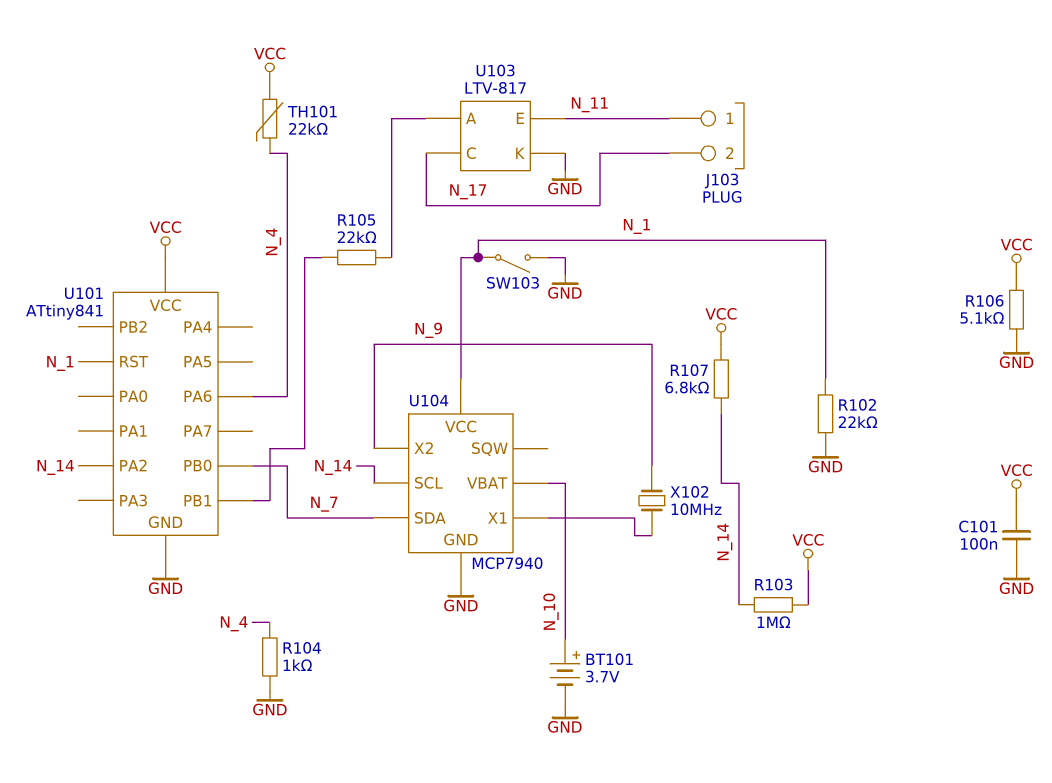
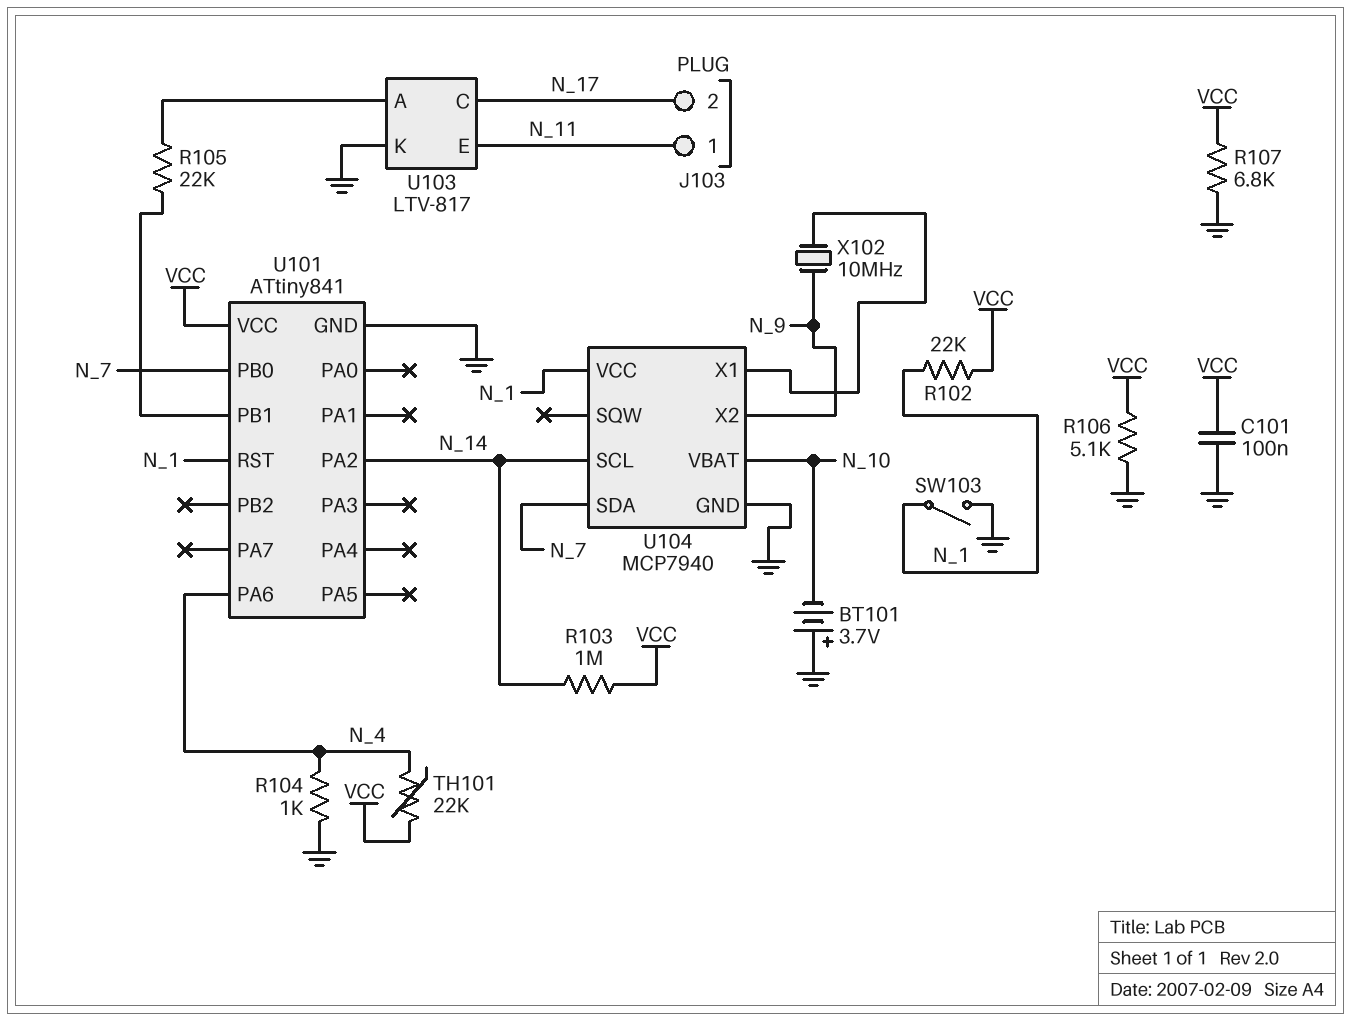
BT101: 3.7V (plus N_10, minus GND) -> 3.7V (plus GND, minus N_10)
R102: 22k (GND, N_1) -> 22k (N_1, VCC)
R107: 6.8k (N_14, VCC) -> 6.8k (GND, VCC)

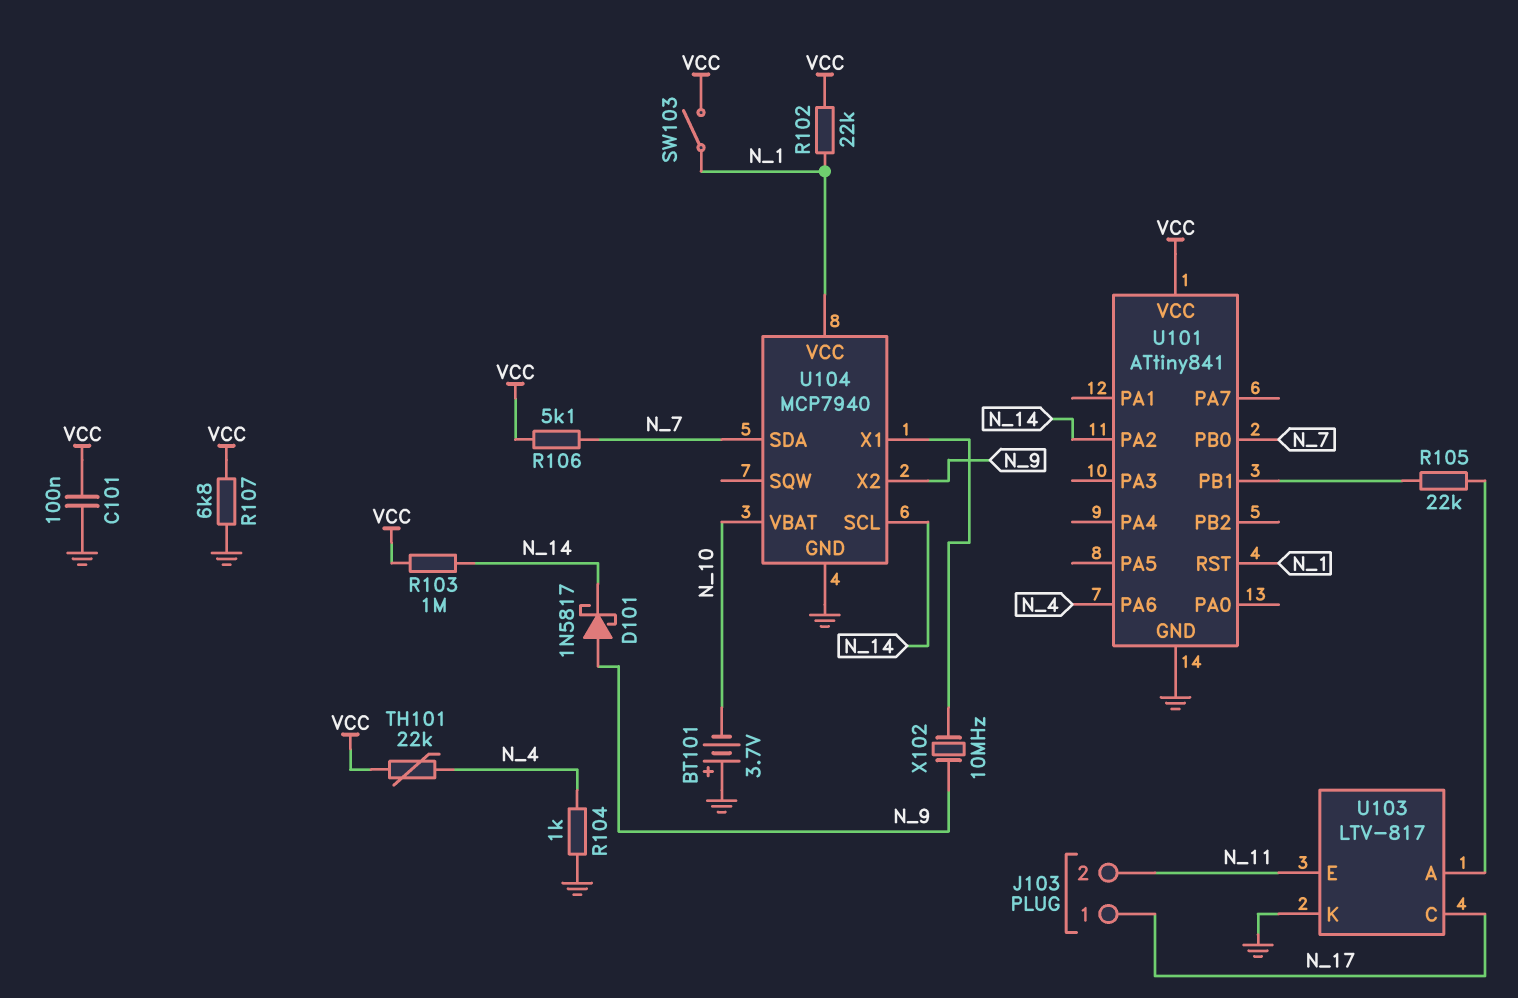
D101: none -> schottky 1N5817 (A N_9, K N_14)
J103 pin 1: N_11 -> N_17
J103 pin 2: N_17 -> N_11
R106: 5.1k (GND, VCC) -> 5.1k (N_7, VCC)
SW103: switch (GND, N_1) -> switch (N_1, VCC)

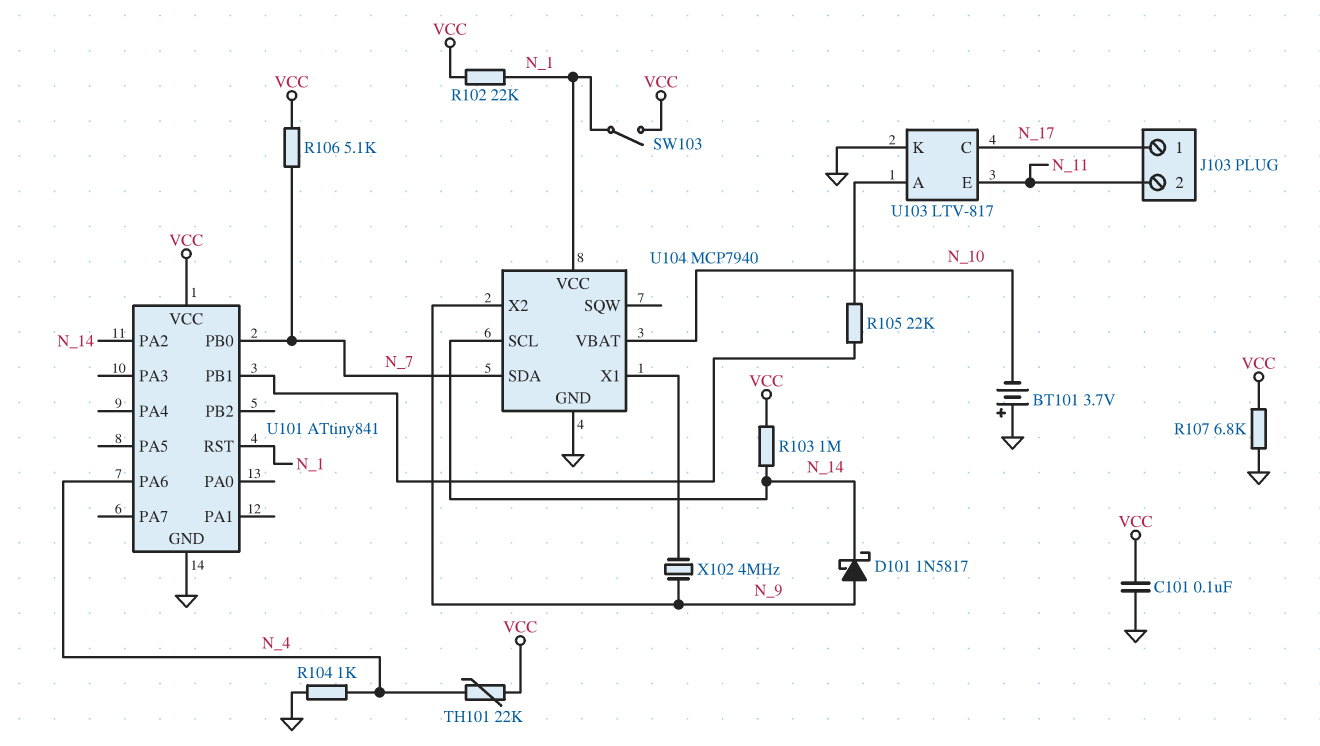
X102: 10MHz (N_9, U104/X1) -> 4MHz (N_9, U104/X1)

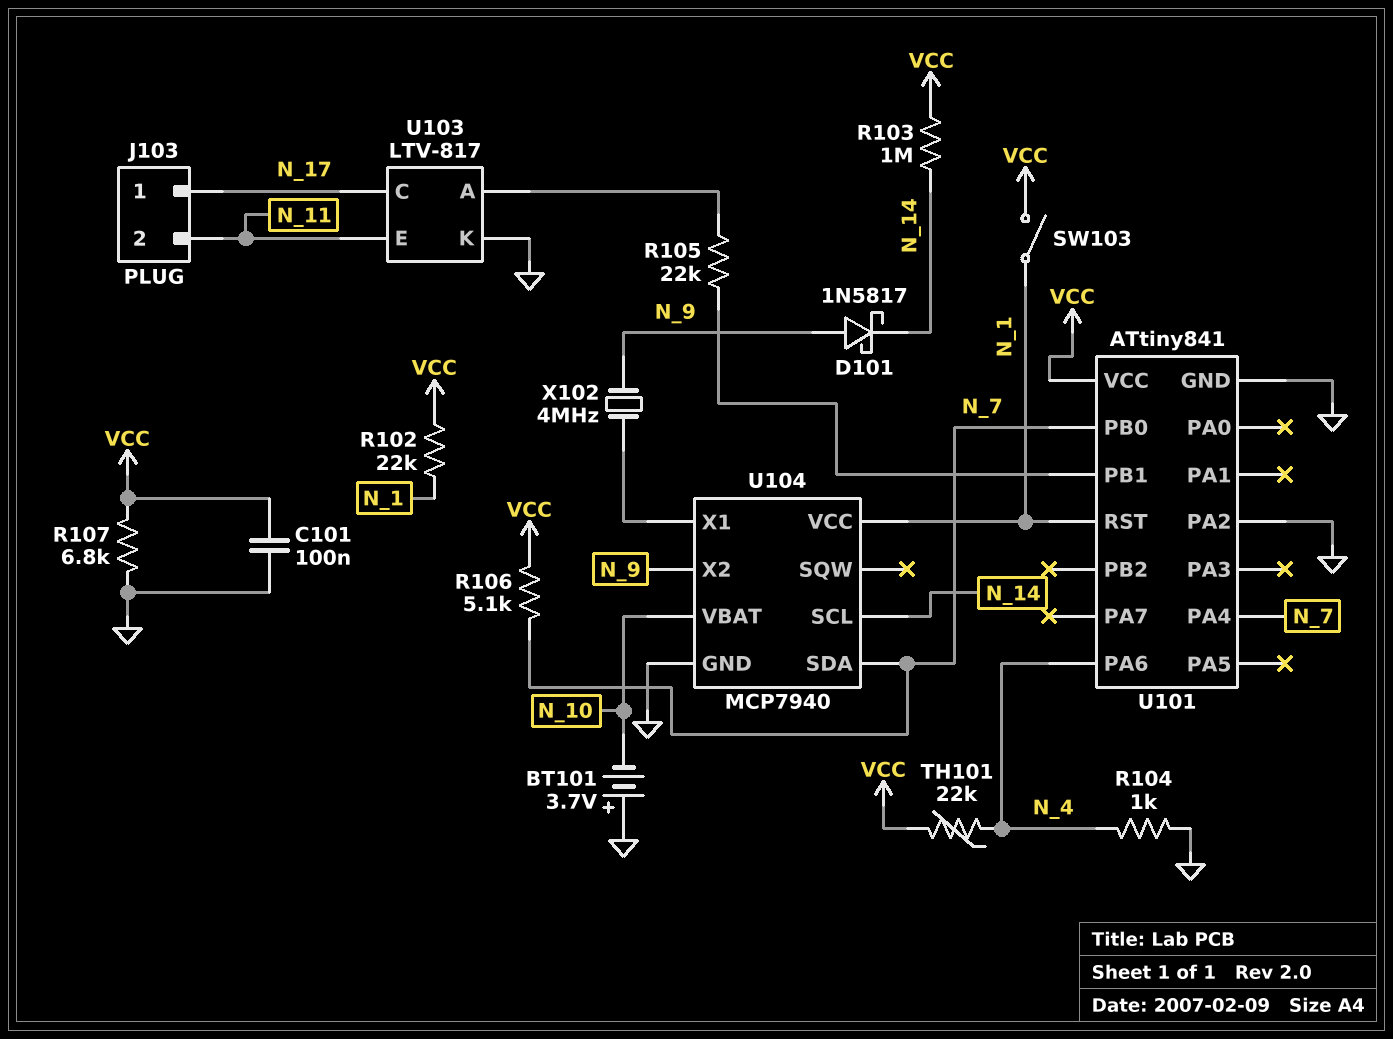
U101 pin PA2: N_14 -> GND
U101 pin PA4: none -> N_7

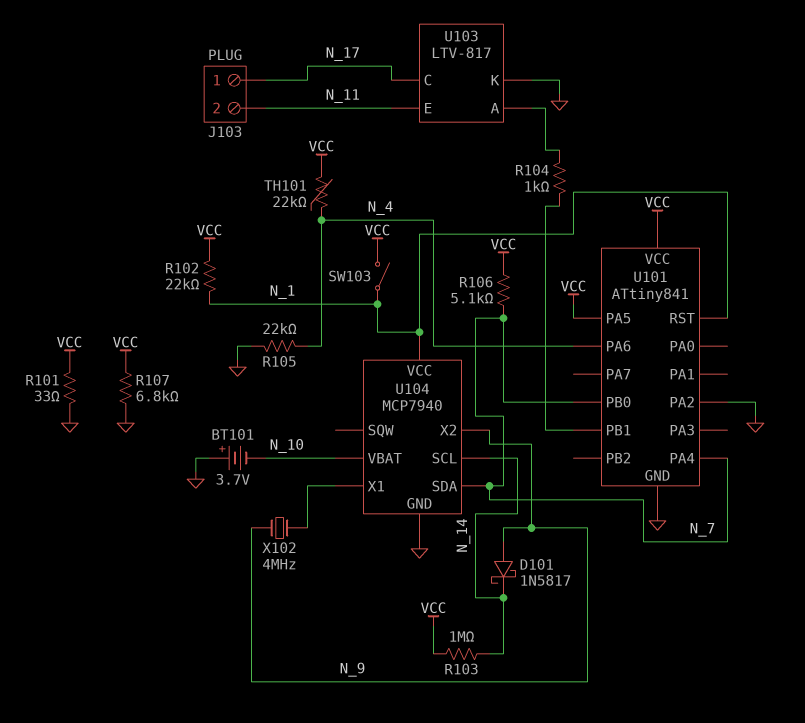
C101: 100nF (GND, VCC) -> none
R101: none -> 33 (GND, VCC)
R104: 1k (GND, N_4) -> 1k (U101/PB1, U103/A)
R105: 22k (U101/PB1, U103/A) -> 22k (GND, N_4)
U101 pin PA5: none -> VCC

